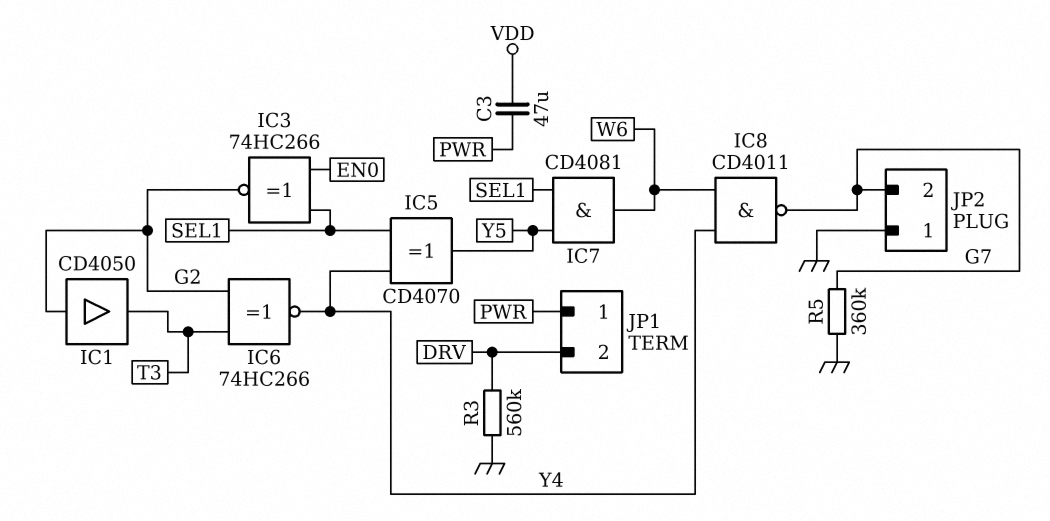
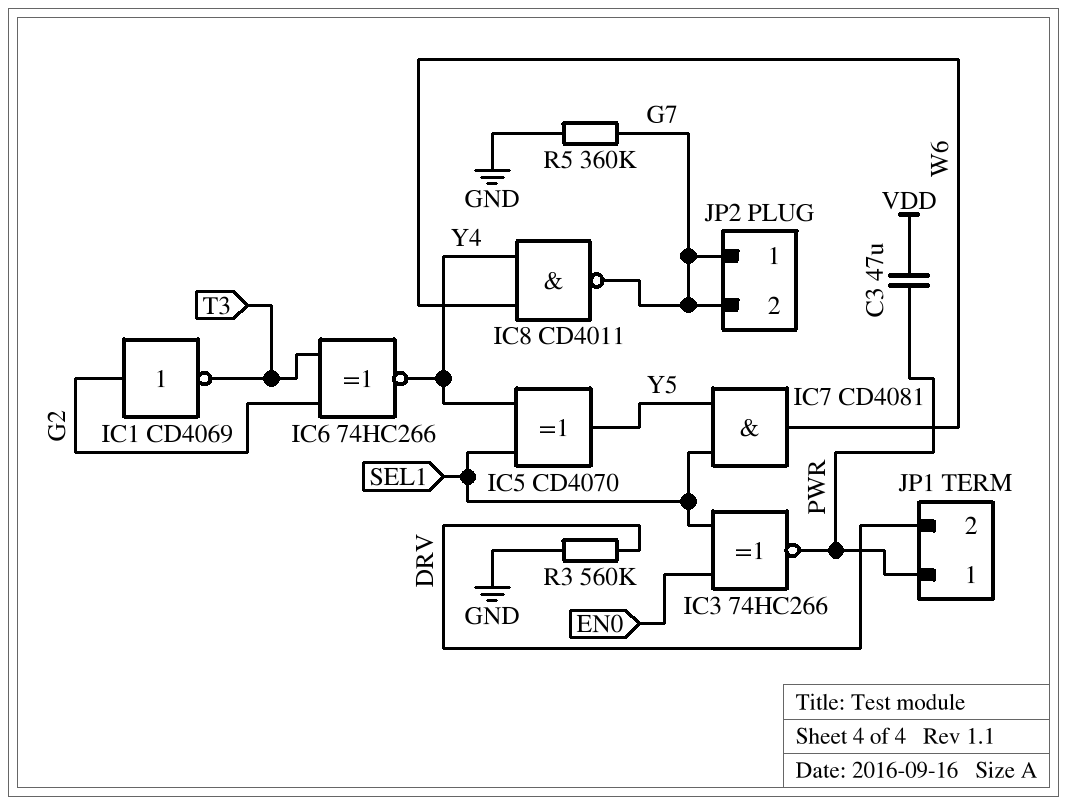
IC1: buffer CD4050 (in G2, out T3) -> NOT CD4069 (in G2, out T3)
IC3: XNOR 74HC266 (in EN0, in SEL1, out G2) -> XNOR 74HC266 (in EN0, in SEL1, out PWR)
JP2 pin 1: GND -> G7

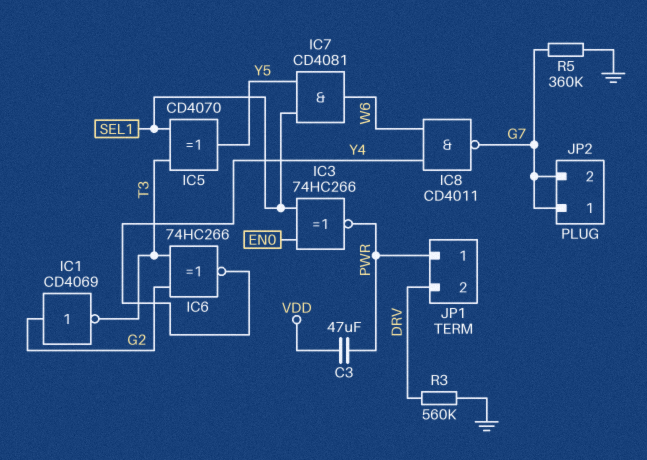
IC5: XOR CD4070 (in SEL1, in Y4, out Y5) -> XOR CD4070 (in SEL1, in T3, out Y5)

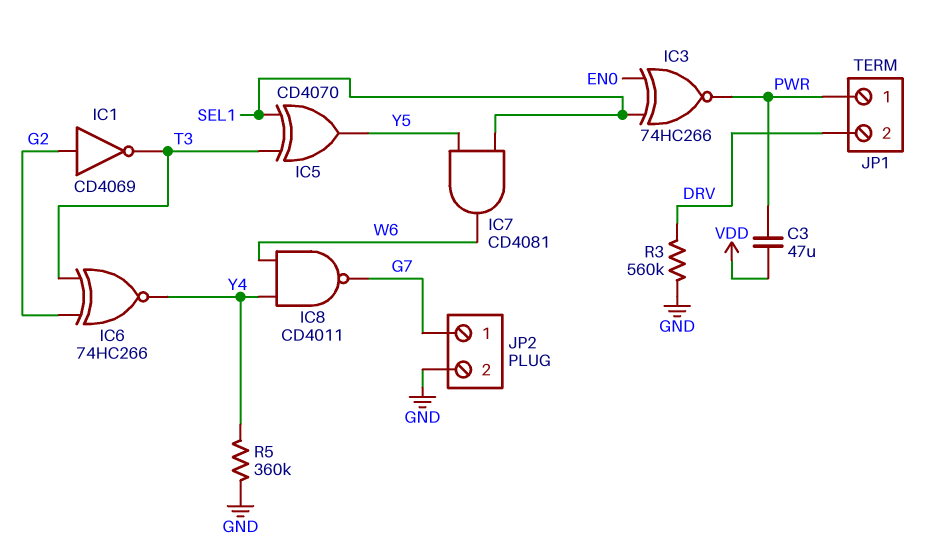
JP2 pin 2: G7 -> GND
R5: 360k (G7, GND) -> 360k (GND, Y4)

